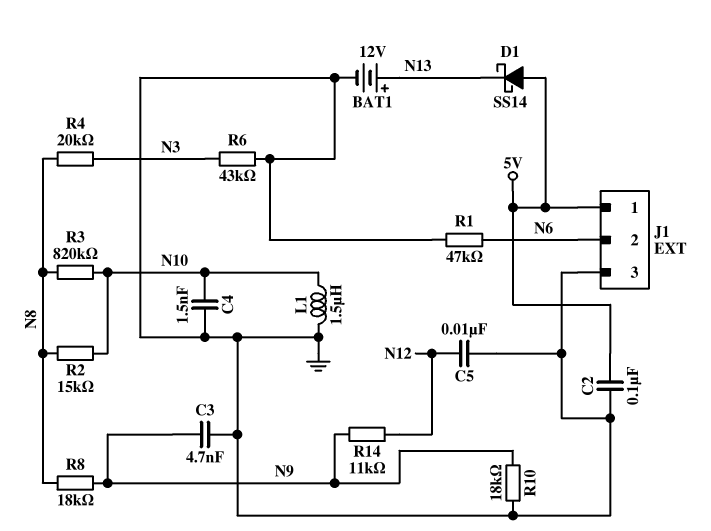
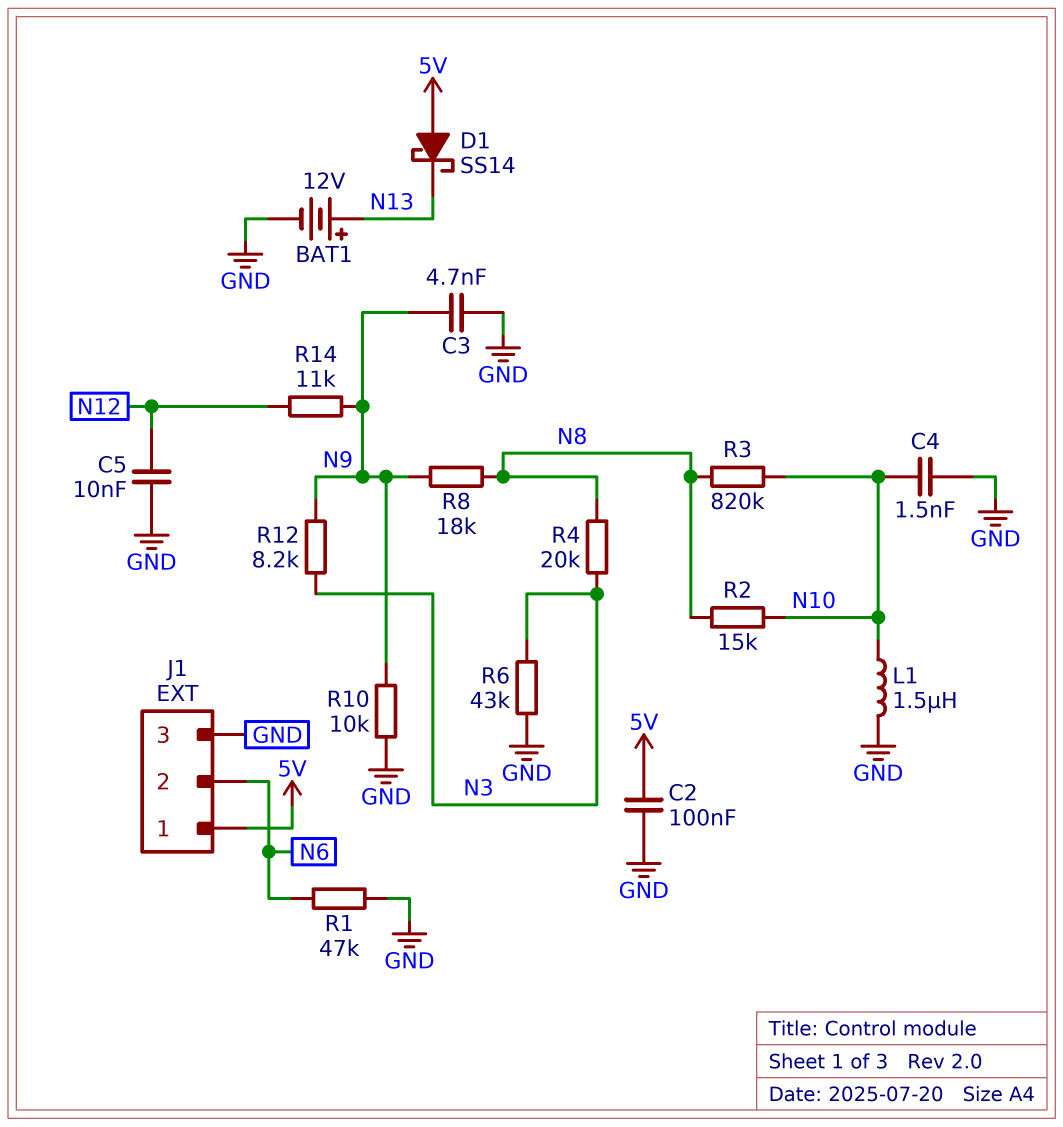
R10: 18k (GND, N9) -> 10k (GND, N9)
R12: none -> 8.2k (N3, N9)

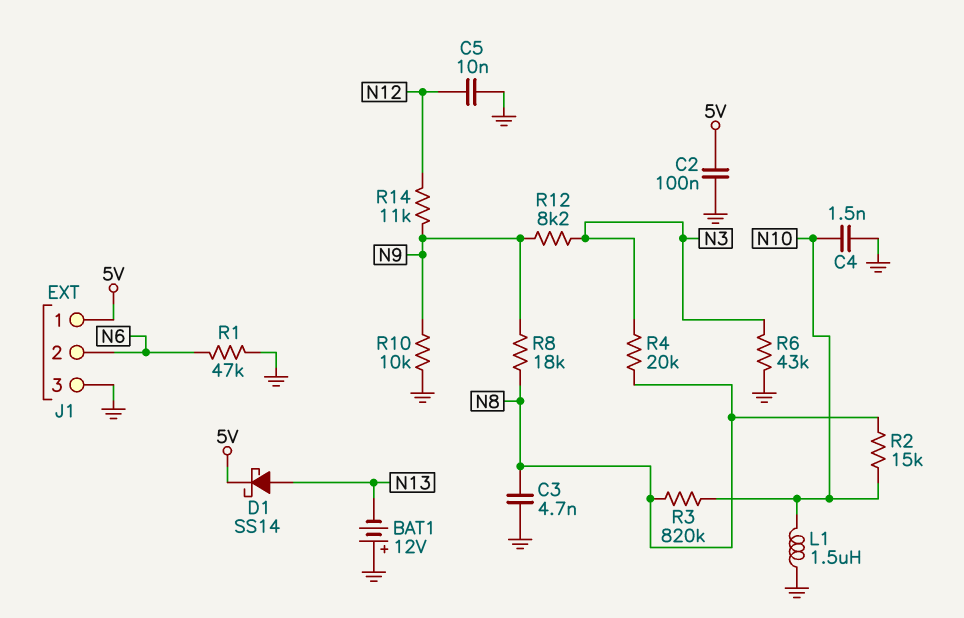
BAT1: 12V (plus N13, minus GND) -> 12V (plus GND, minus N13)
C3: 4.7nF (GND, N9) -> 4.7nF (GND, N8)
D1: schottky SS14 (A 5V, K N13) -> schottky SS14 (A N13, K 5V)

